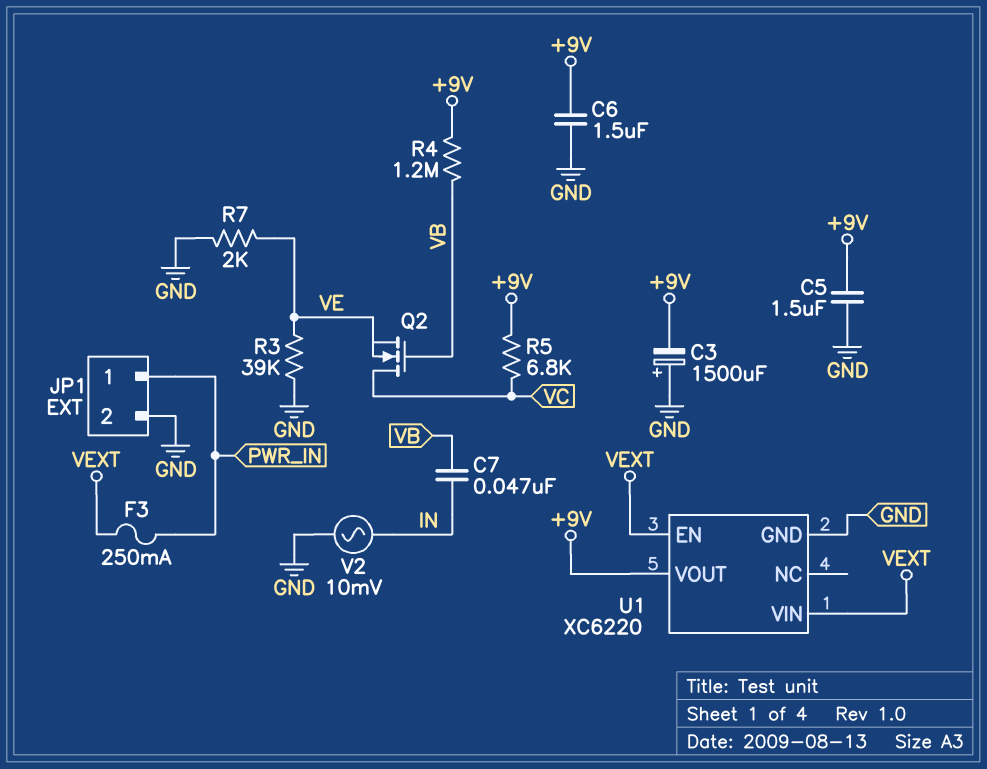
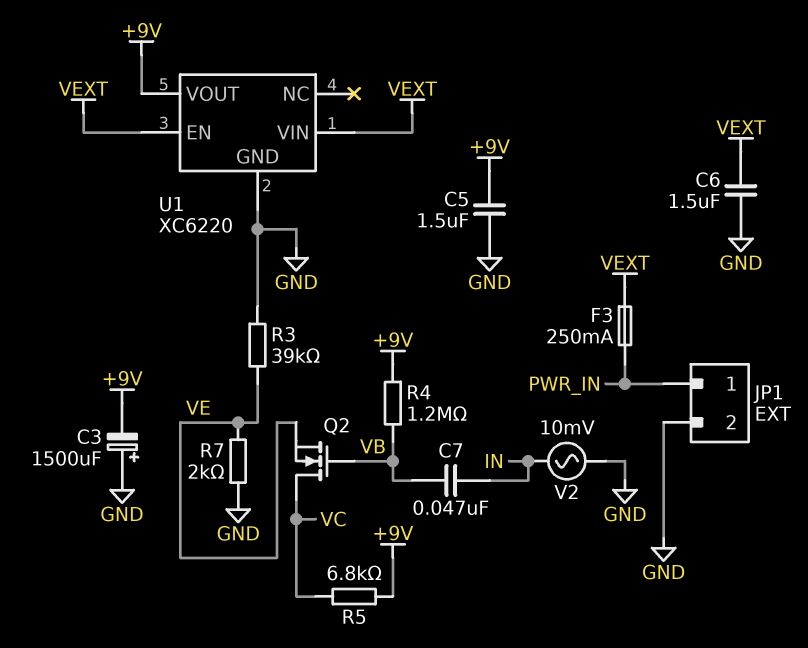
C6: 1.5uF (+9V, GND) -> 1.5uF (GND, VEXT)

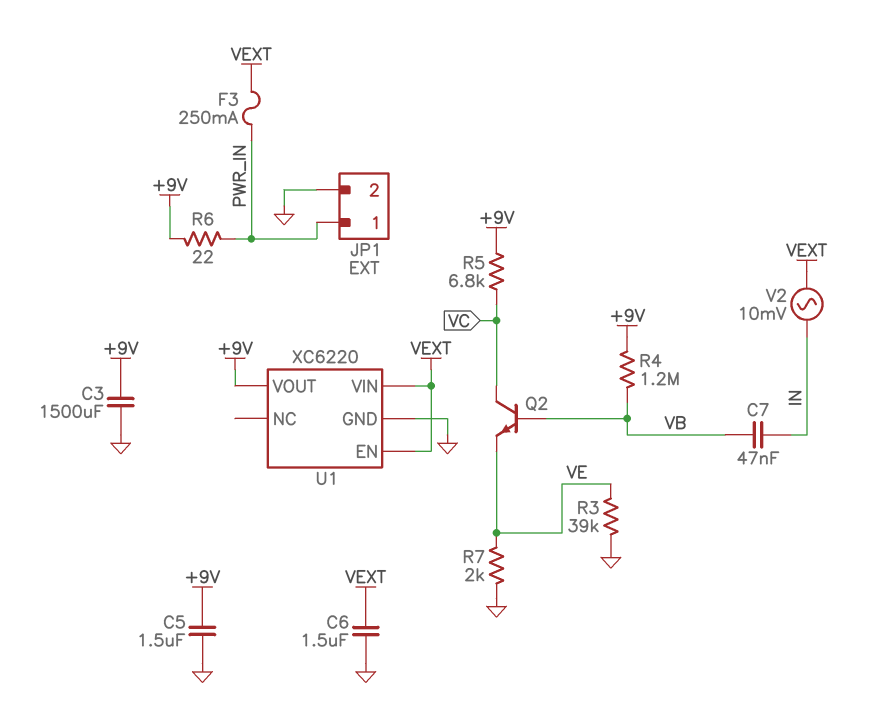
C3: 1500uF (plus GND, minus +9V) -> 1500uF (+9V, GND)
Q2: NMOS (G VB, D VC, S VE) -> NPN (B VB, C VC, E VE)
R6: none -> 22 (+9V, PWR_IN)
V2: AC 10mV (GND, IN) -> AC 10mV (IN, VEXT)

